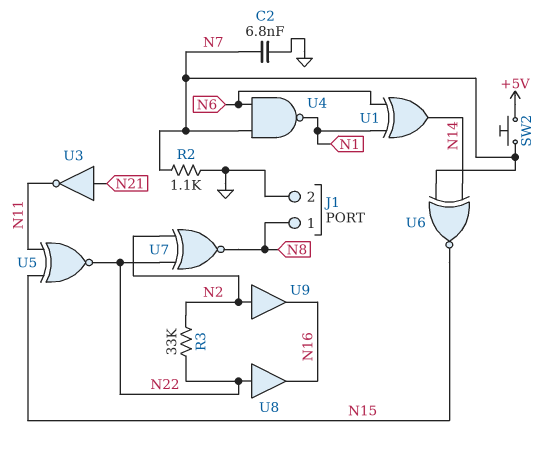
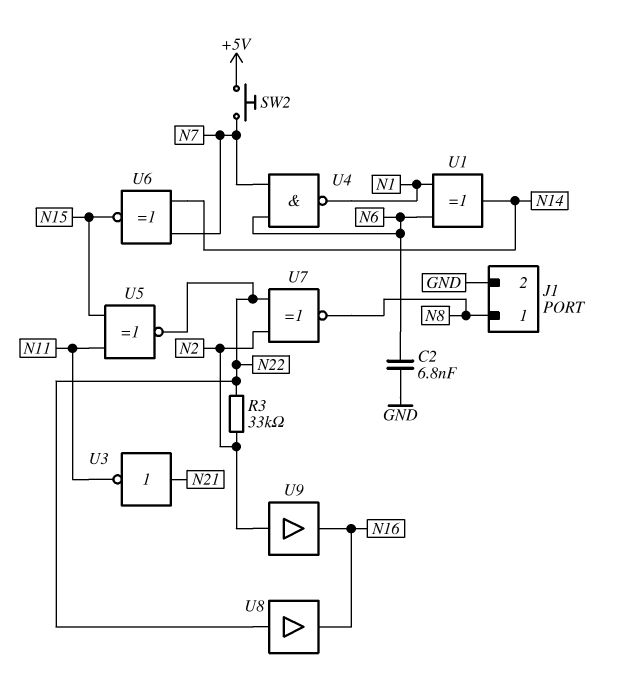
C2: 6.8nF (GND, N7) -> 6.8nF (GND, N6)
R2: 1.1k (GND, N7) -> none

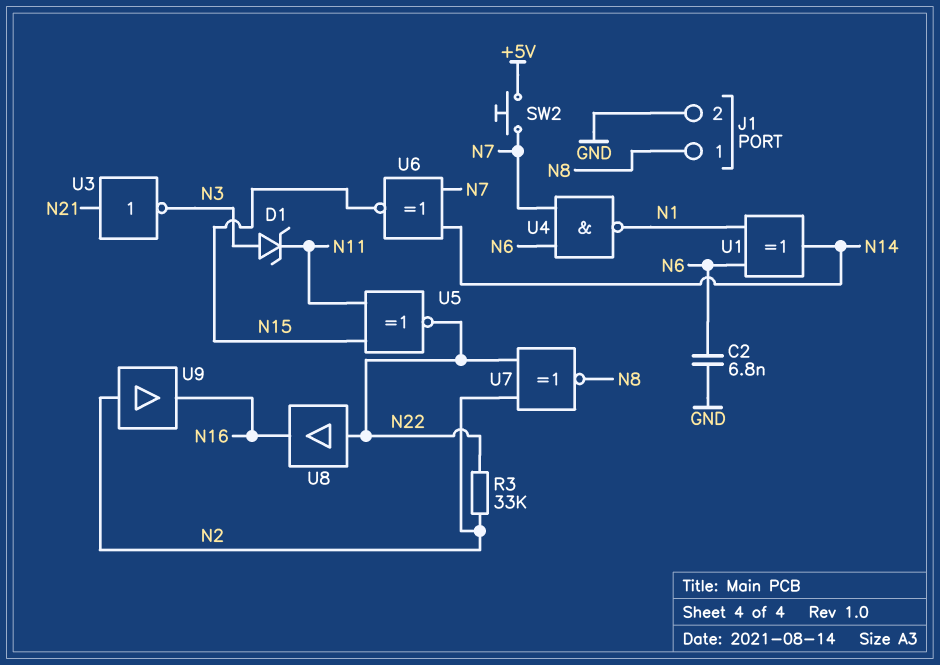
D1: none -> zener (A N3, K N11)
U3: NOT (in N21, out N11) -> NOT (in N21, out N3)

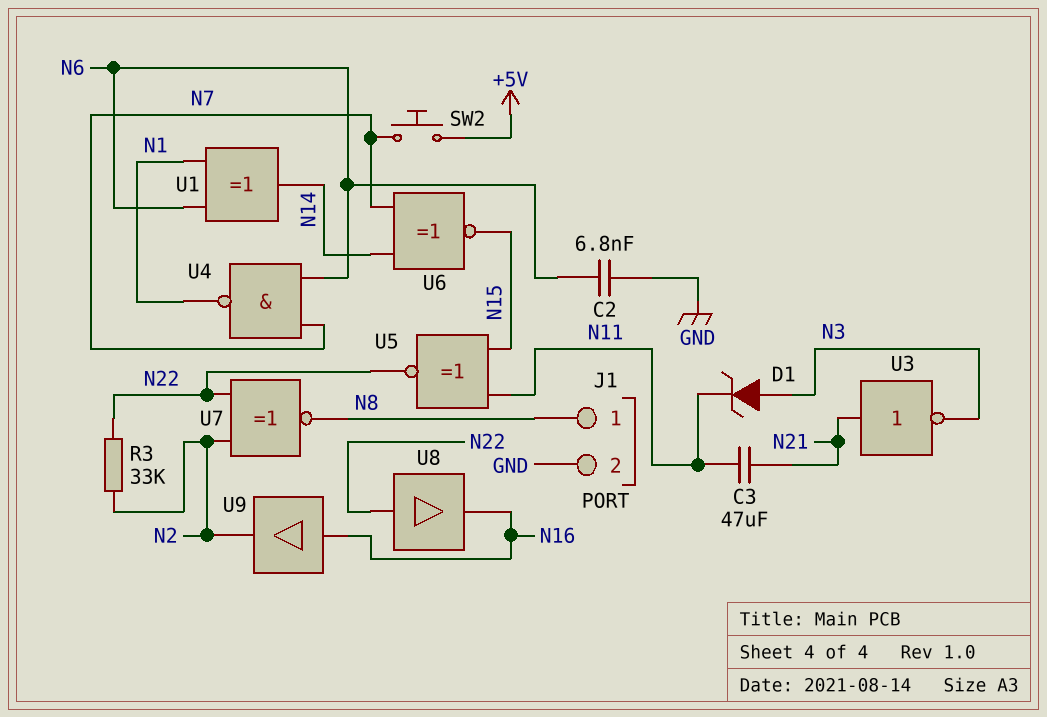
C3: none -> 47uF (N11, N21)
U9: buffer (in N2, out N16) -> buffer (in N16, out N2)

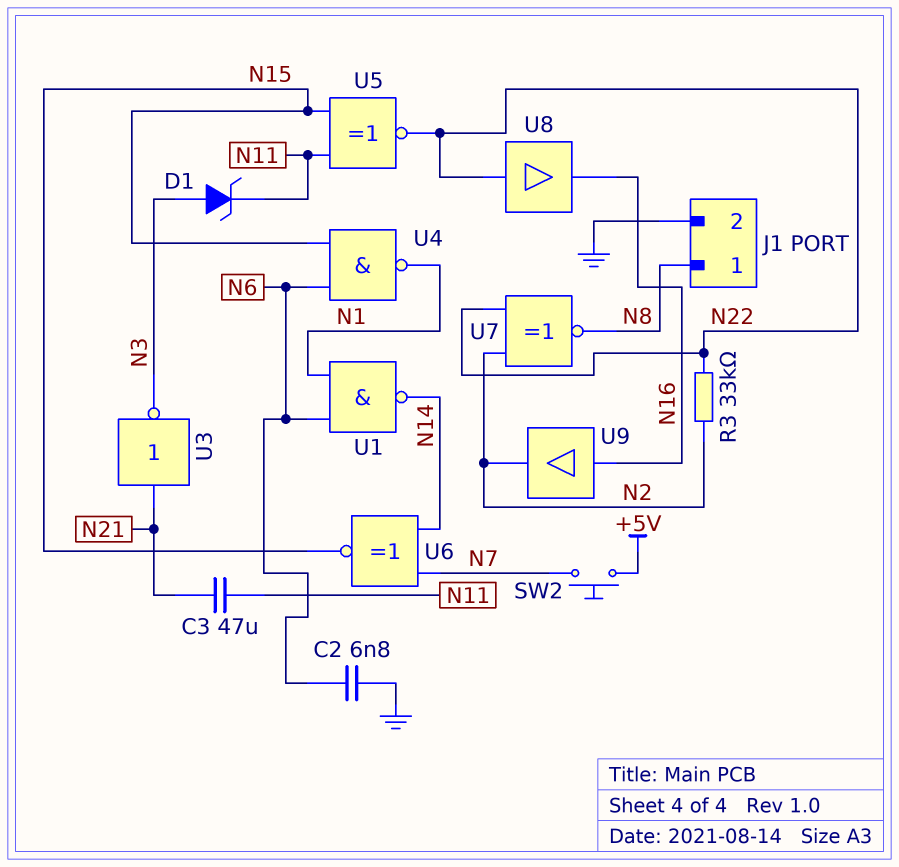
U1: XOR (in N1, in N6, out N14) -> NAND (in N1, in N6, out N14)
U4: NAND (in N6, in N7, out N1) -> NAND (in N6, in N15, out N1)

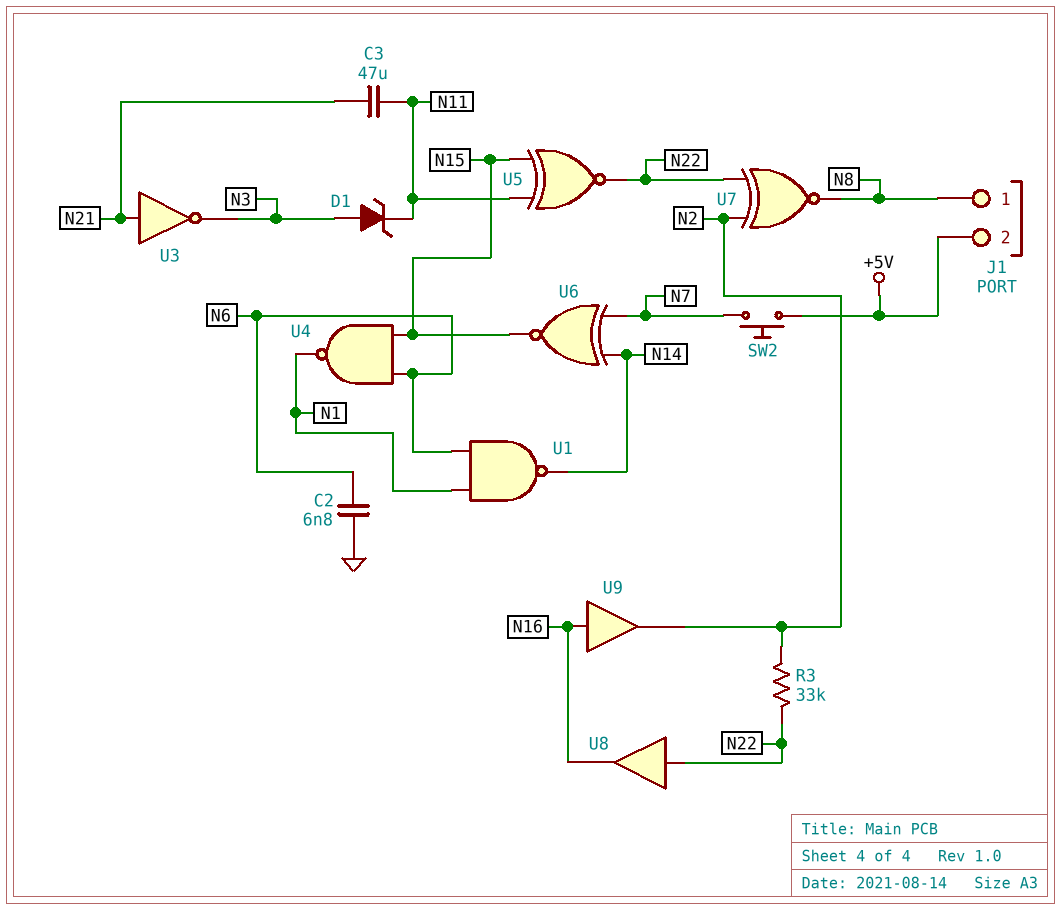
J1 pin 2: GND -> +5V

